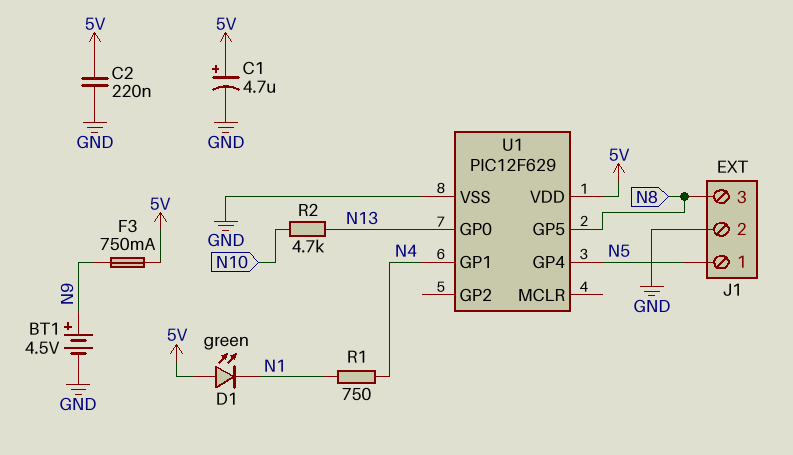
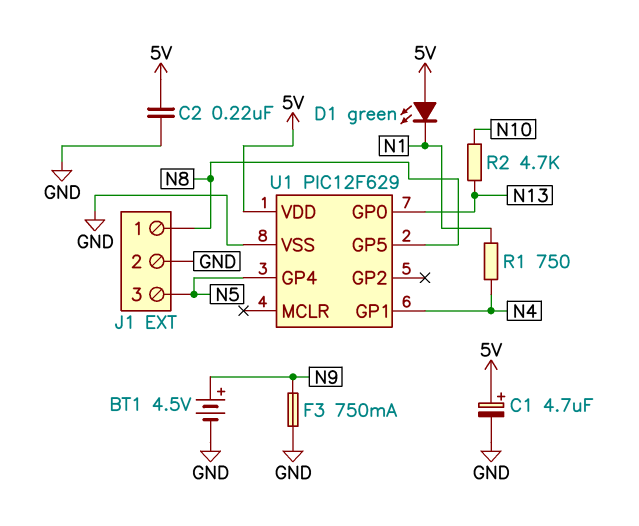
F3: 750mA (5V, N9) -> 750mA (GND, N9)
J1 pin 1: N5 -> N8
J1 pin 3: N8 -> N5

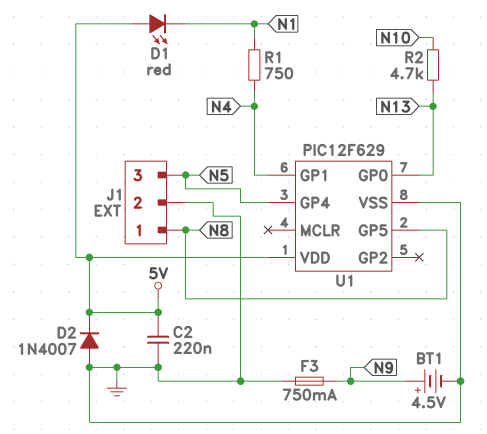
C1: 4.7uF (plus 5V, minus GND) -> none
D1: LED green (A 5V, K N1) -> LED red (A 5V, K N1)
D2: none -> diode 1N4007 (A GND, K 5V)

